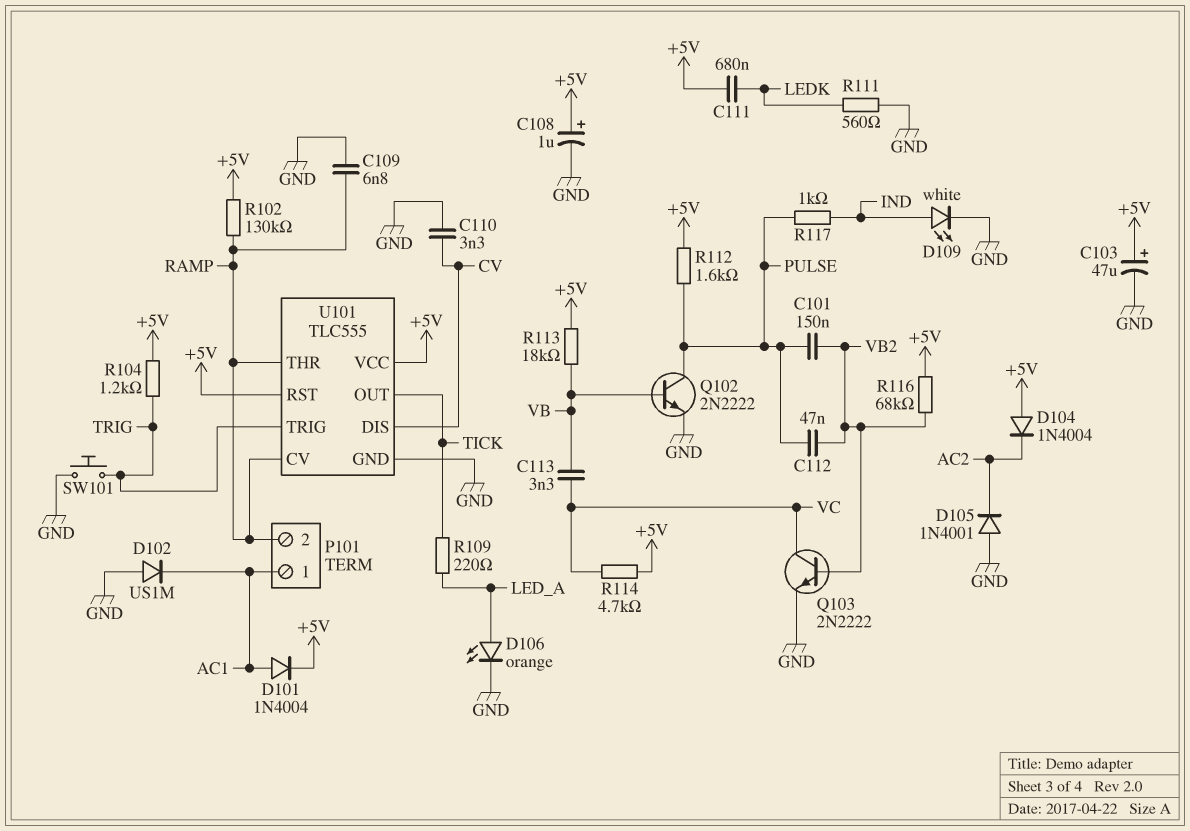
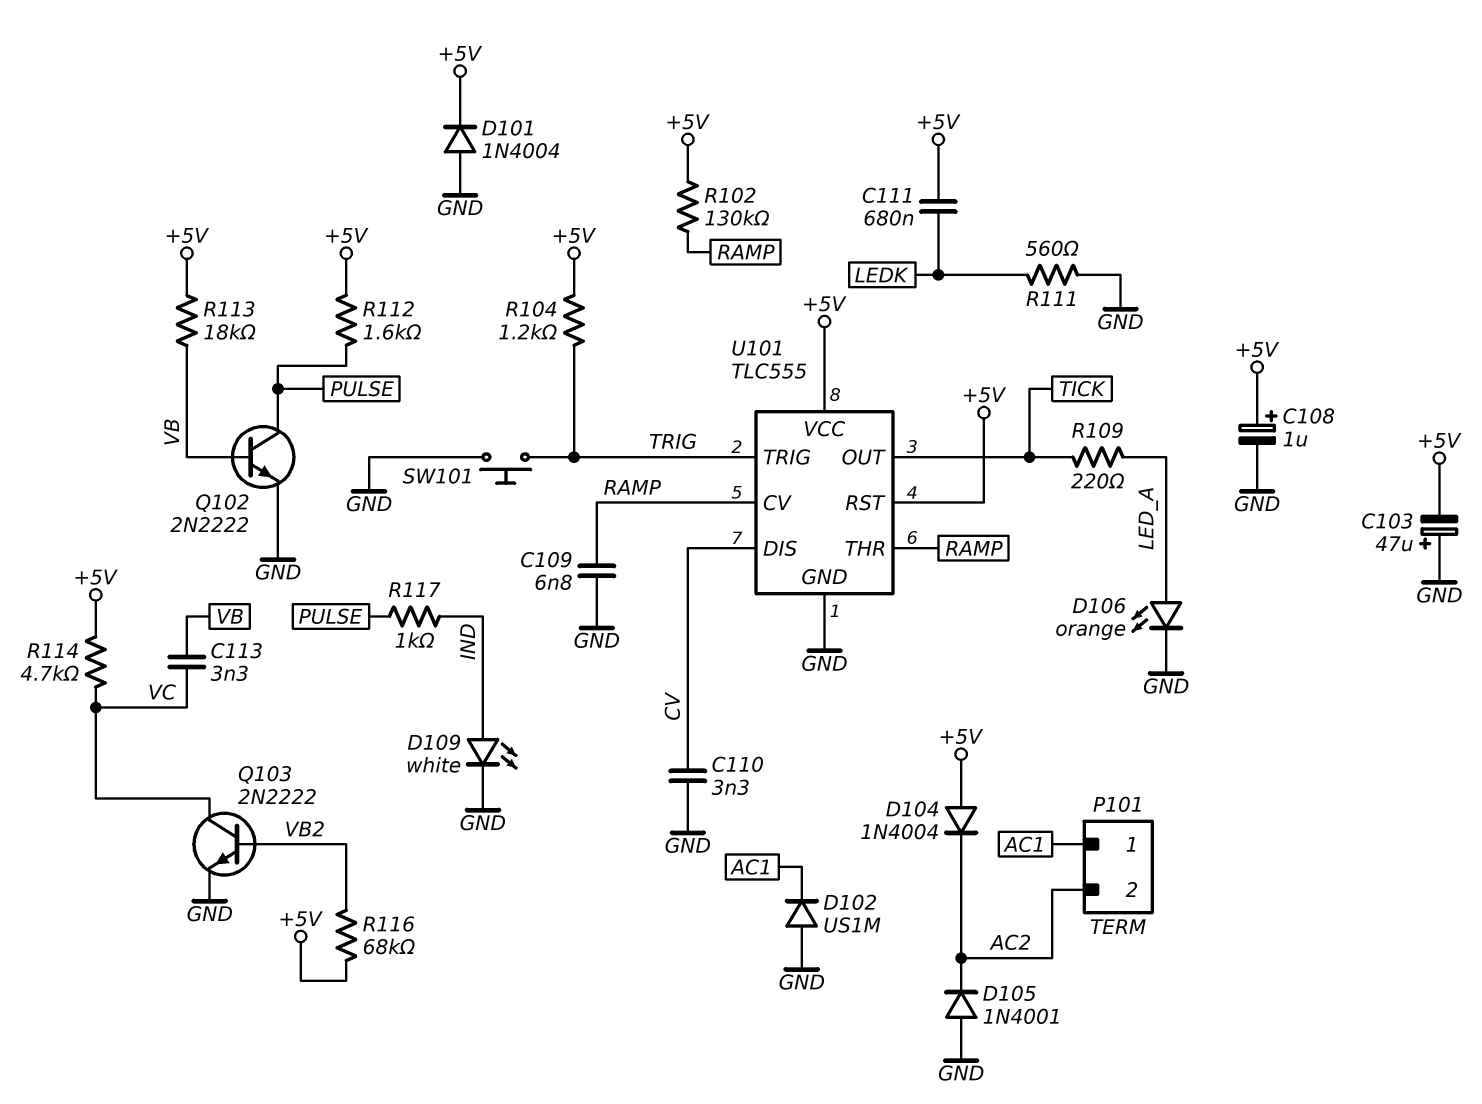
C101: 150nF (PULSE, VB2) -> none
C103: 47uF (plus +5V, minus GND) -> 47uF (plus GND, minus +5V)
C112: 47nF (PULSE, VB2) -> none
D101: diode 1N4004 (A AC1, K +5V) -> diode 1N4004 (A GND, K +5V)
P101 pin 2: RAMP -> AC2

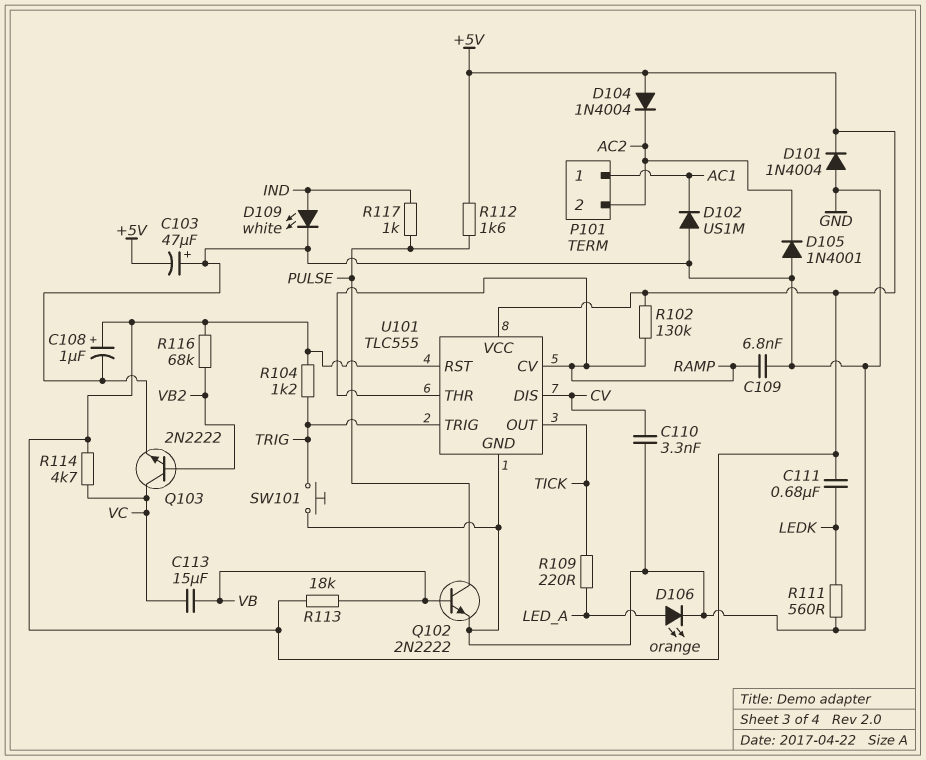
C113: 3.3nF (VB, VC) -> 15uF (VB, VC)

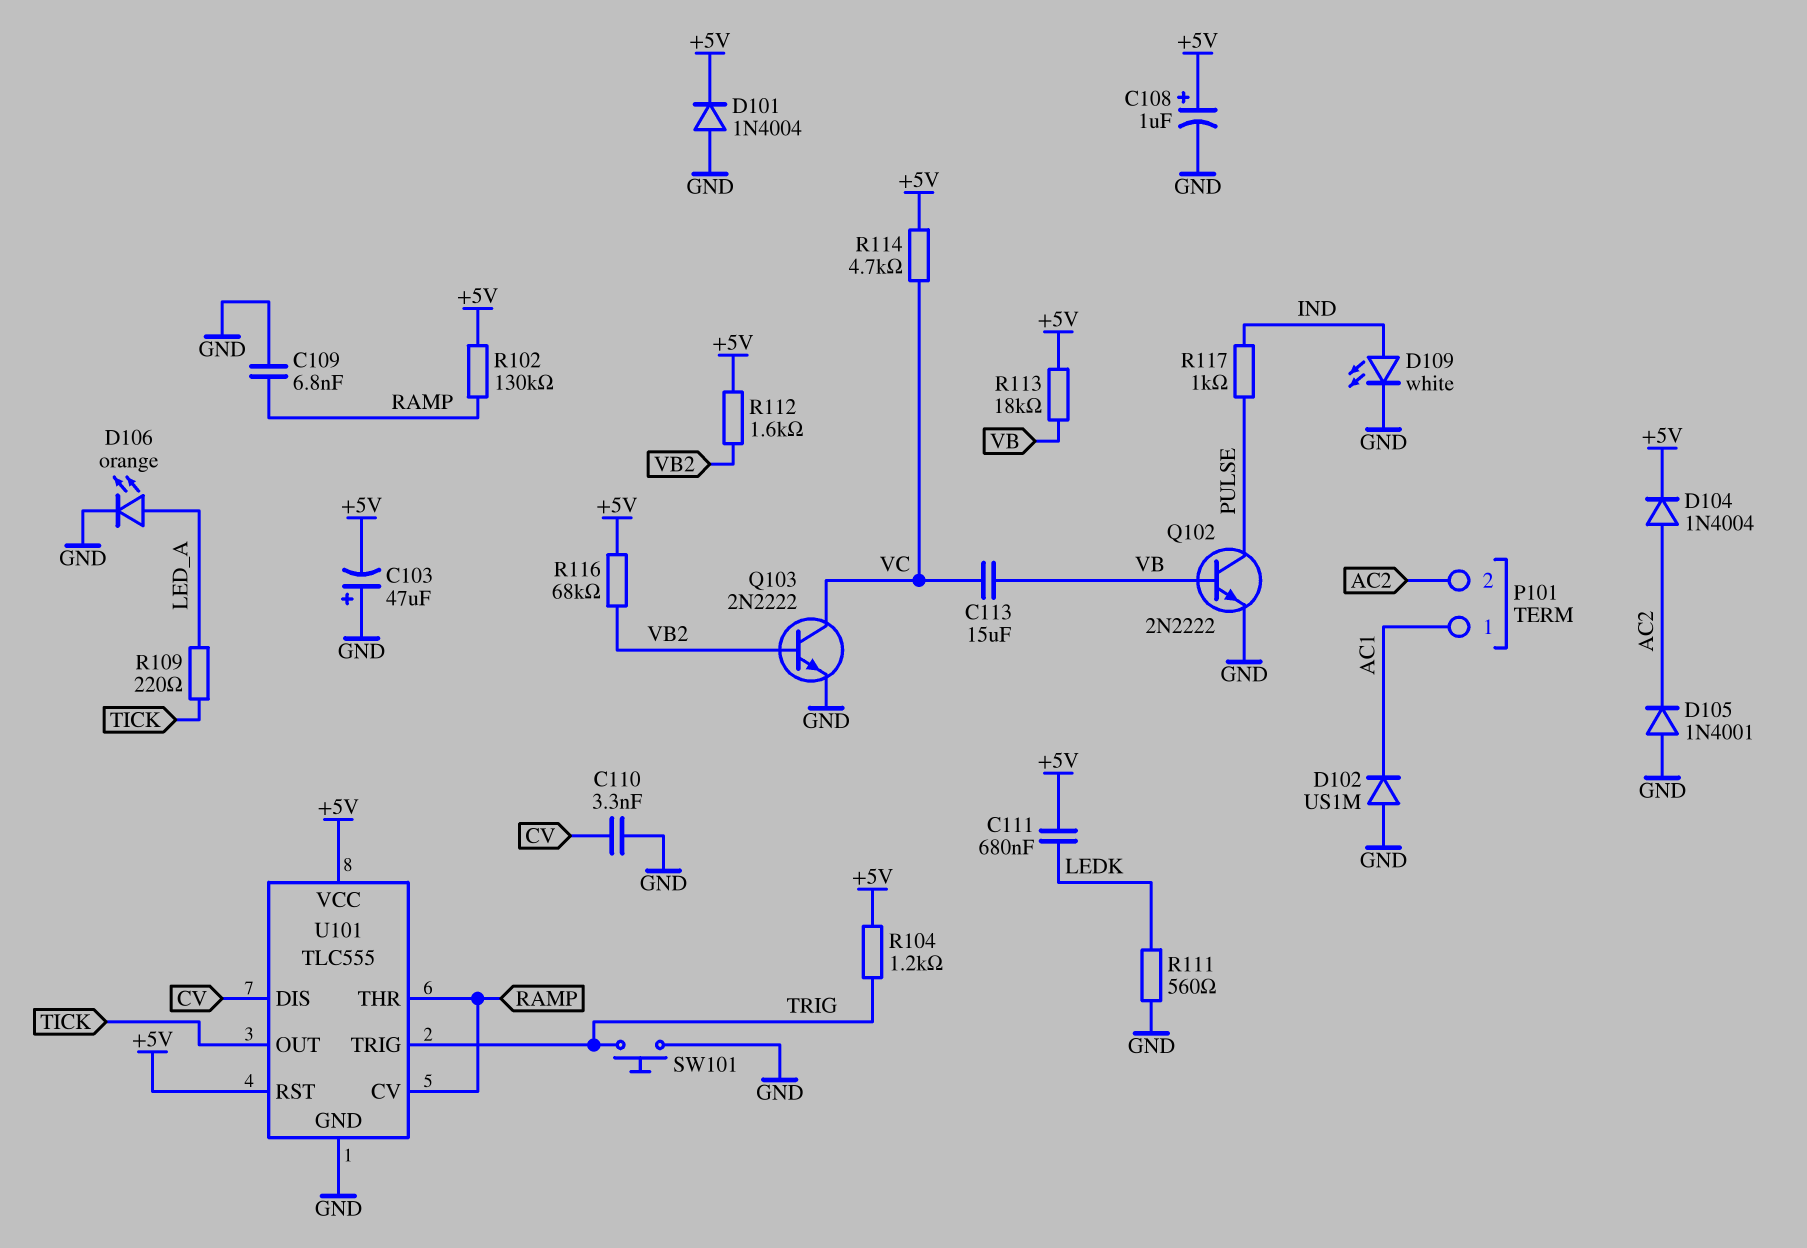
D104: diode 1N4004 (A +5V, K AC2) -> diode 1N4004 (A AC2, K +5V)
R112: 1.6k (+5V, PULSE) -> 1.6k (+5V, VB2)

